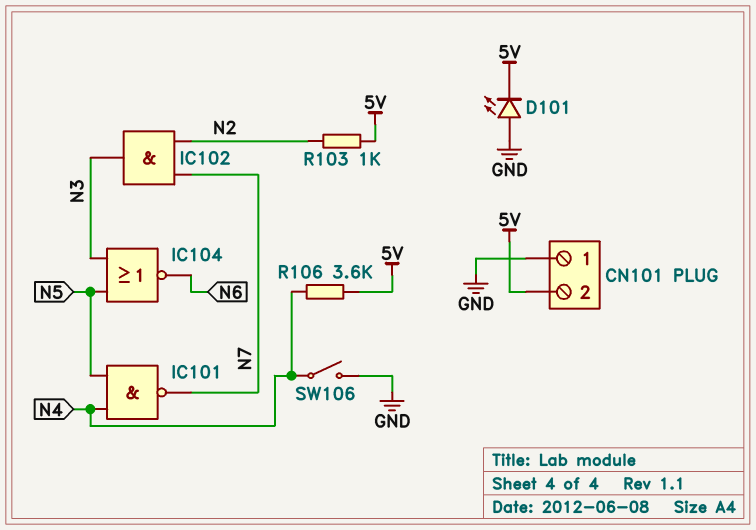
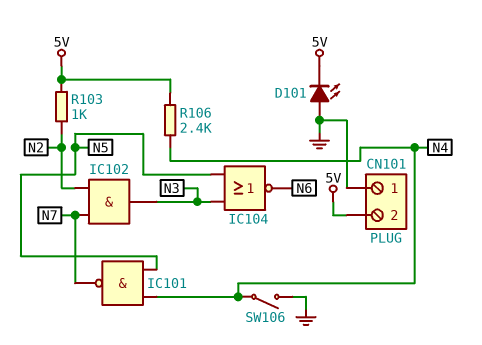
R106: 3.6k (5V, N4) -> 2.4k (5V, N4)

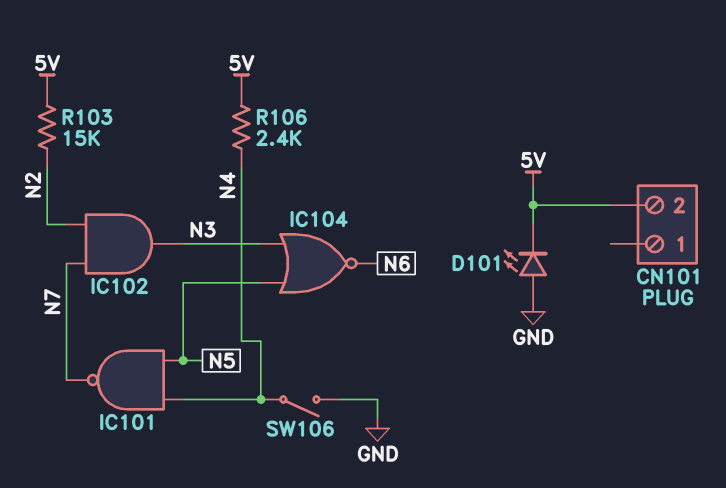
CN101 pin 1: GND -> none
R103: 1k (5V, N2) -> 15k (5V, N2)

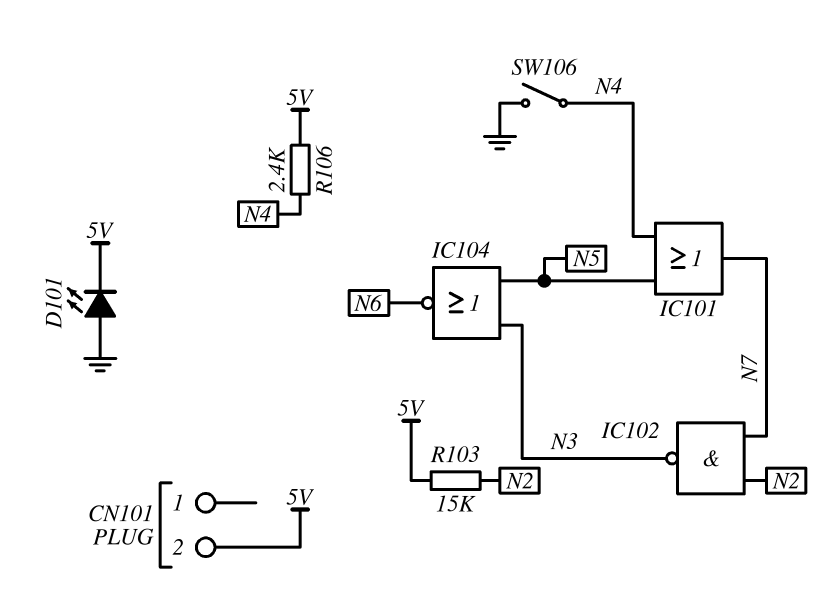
IC101: NAND (in N4, in N5, out N7) -> OR (in N4, in N5, out N7)
IC102: AND (in N2, in N7, out N3) -> NAND (in N2, in N7, out N3)

